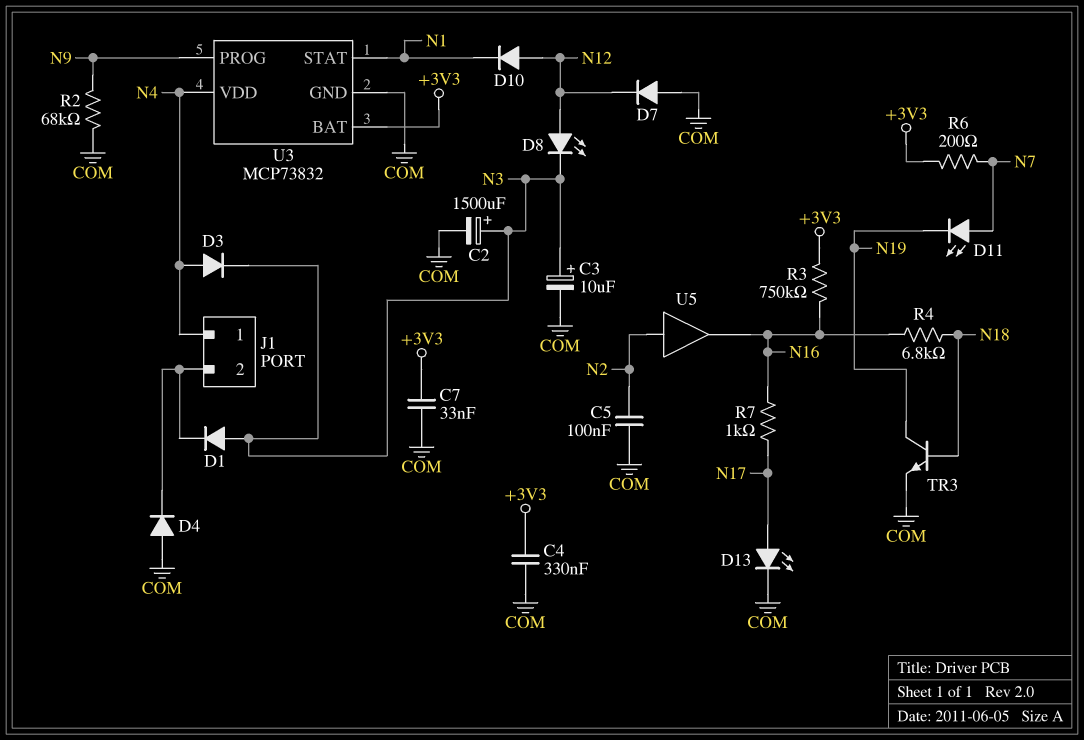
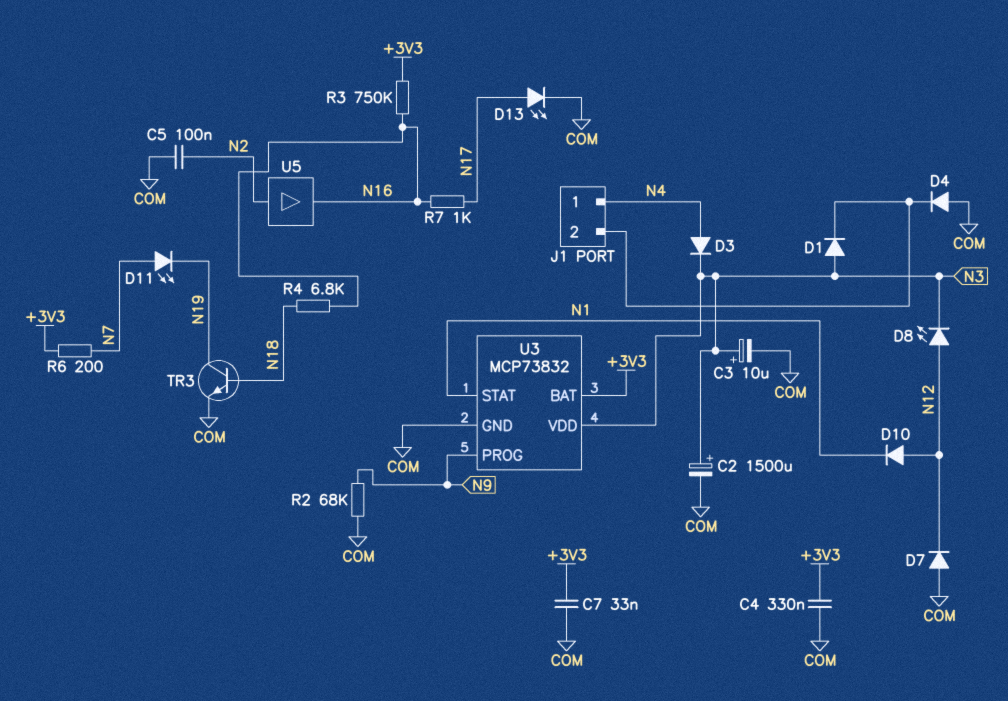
U3 pin VDD: N4 -> N3

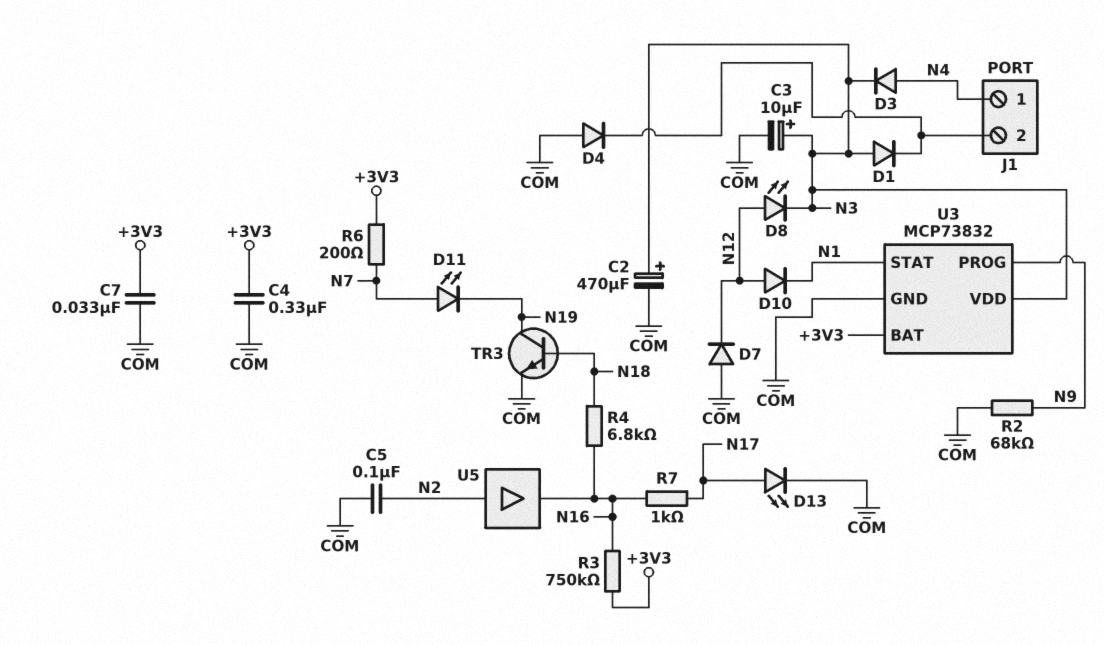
C2: 1500uF (plus N3, minus COM) -> 470uF (plus N3, minus COM)

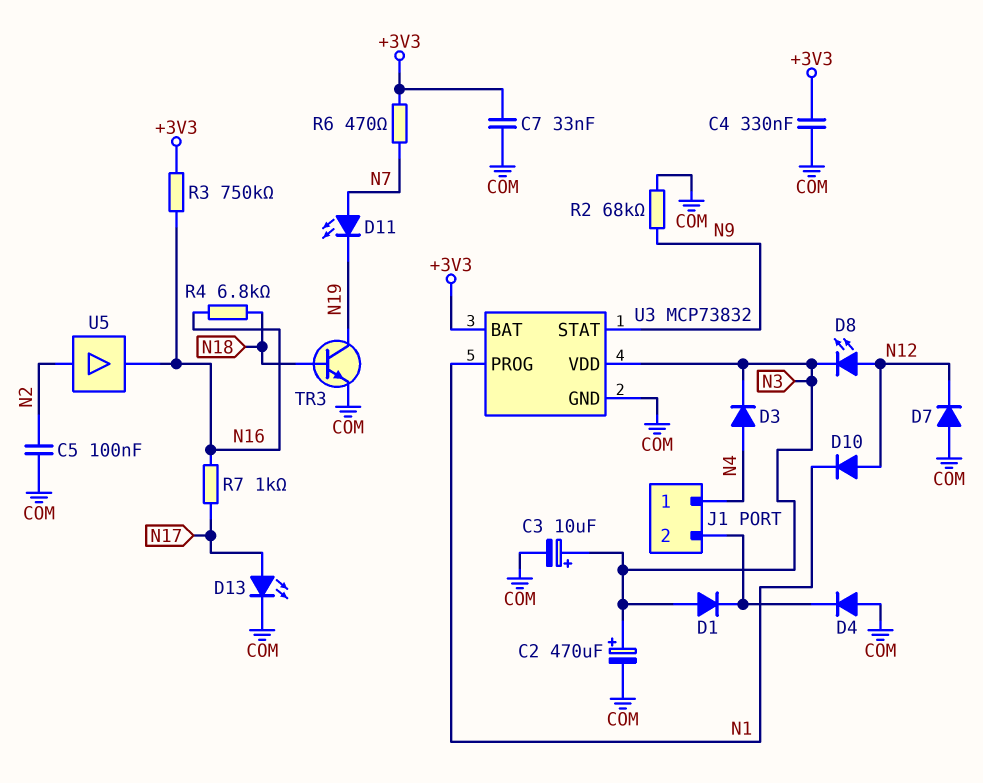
R6: 200 (+3V3, N7) -> 470 (+3V3, N7)
U3 pin PROG: N9 -> N1
U3 pin STAT: N1 -> N9

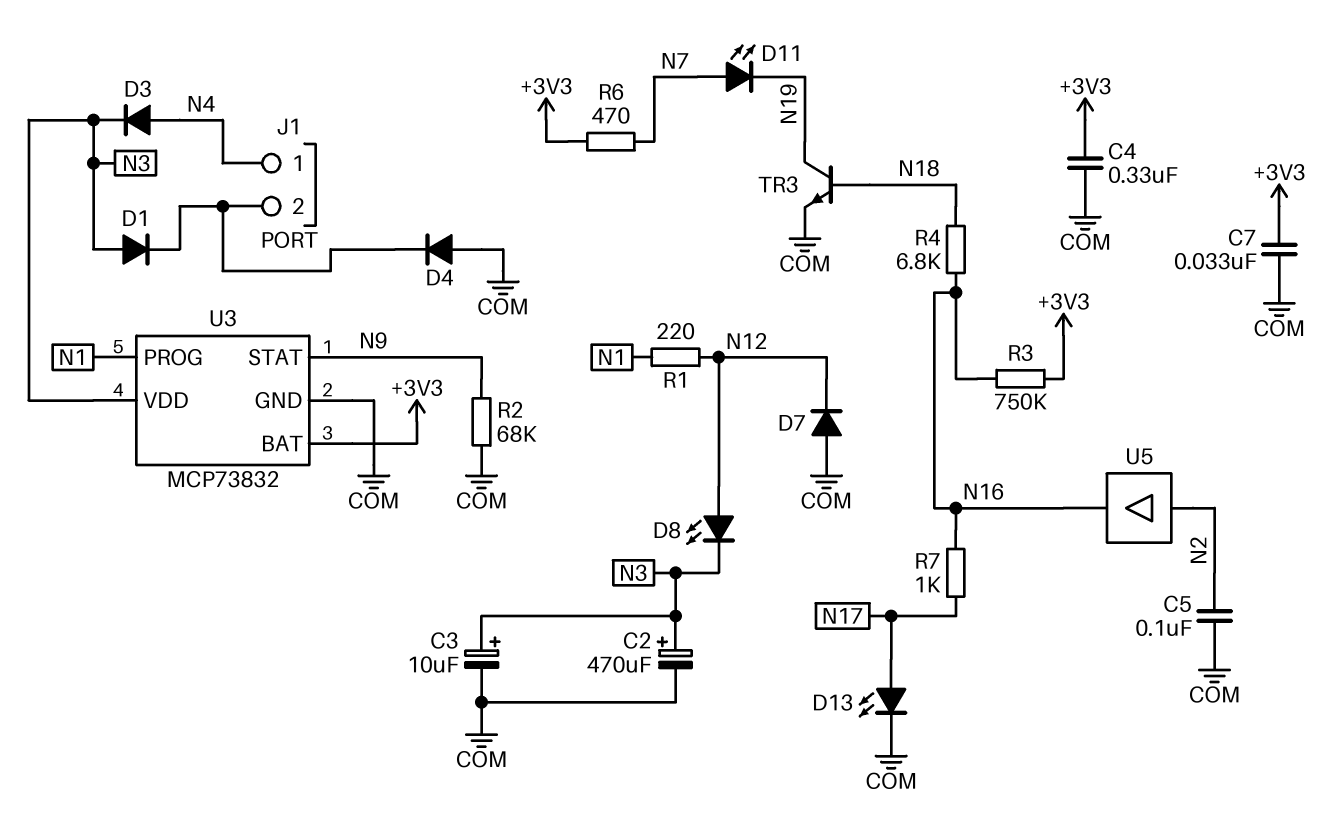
D10: diode (A N12, K N1) -> none
R1: none -> 220 (N1, N12)

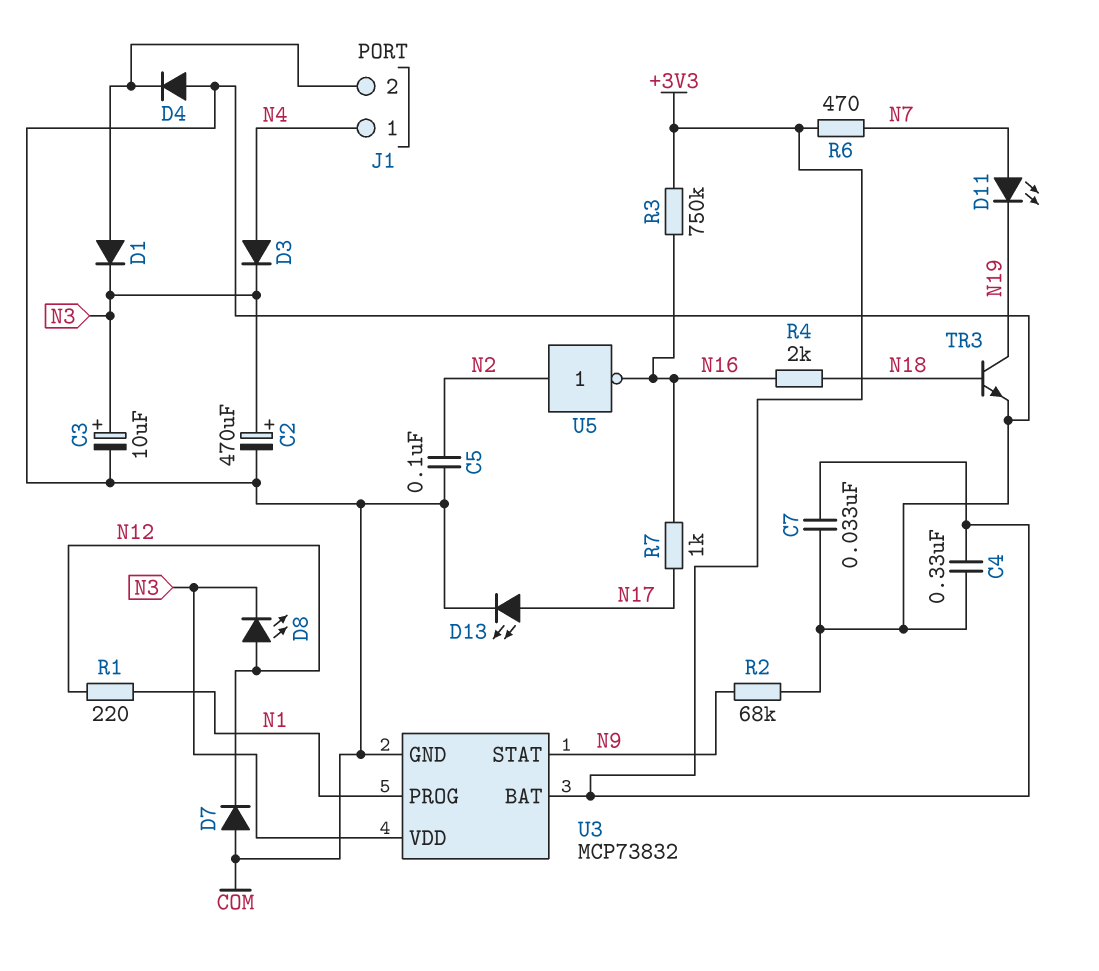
D1: diode (A N3, K J1/2) -> diode (A J1/2, K N3)
R4: 6.8k (N16, N18) -> 2k (N16, N18)
U5: buffer (in N2, out N16) -> NOT (in N2, out N16)

